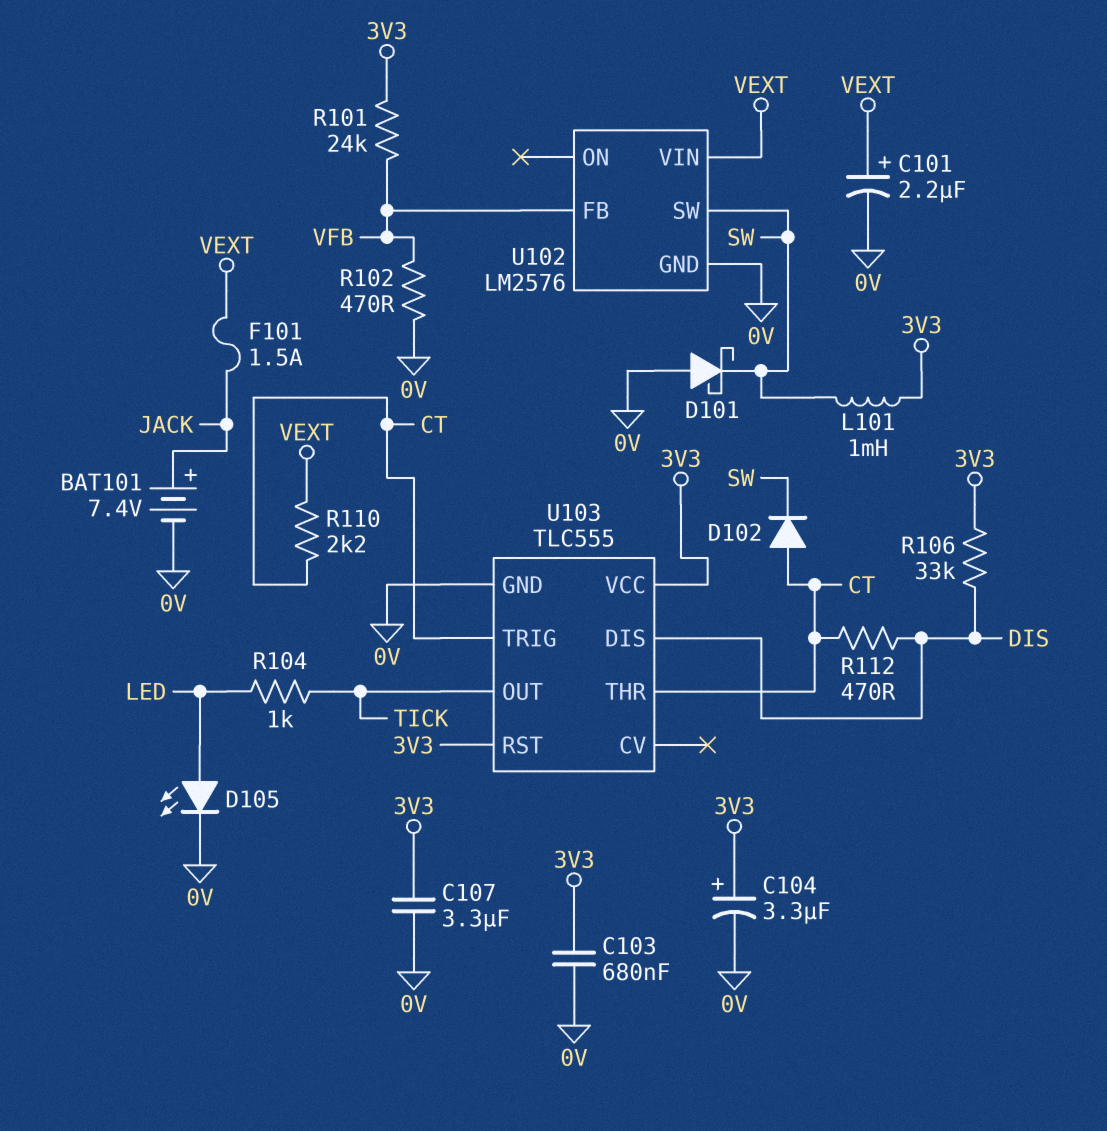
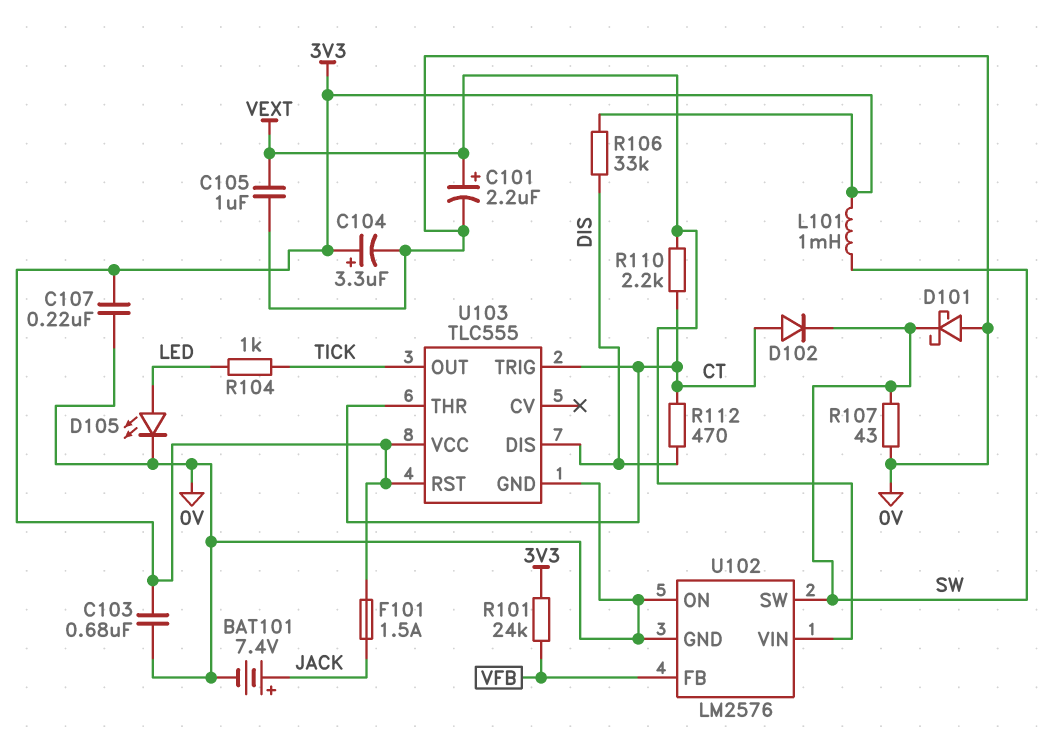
C105: none -> 1uF (0V, VEXT)
C107: 3.3uF (0V, 3V3) -> 220nF (0V, 3V3)
F101: 1.5A (JACK, VEXT) -> 1.5A (3V3, JACK)
R102: 470 (0V, VFB) -> none
R107: none -> 43 (0V, SW)
U102 pin ON: none -> 0V

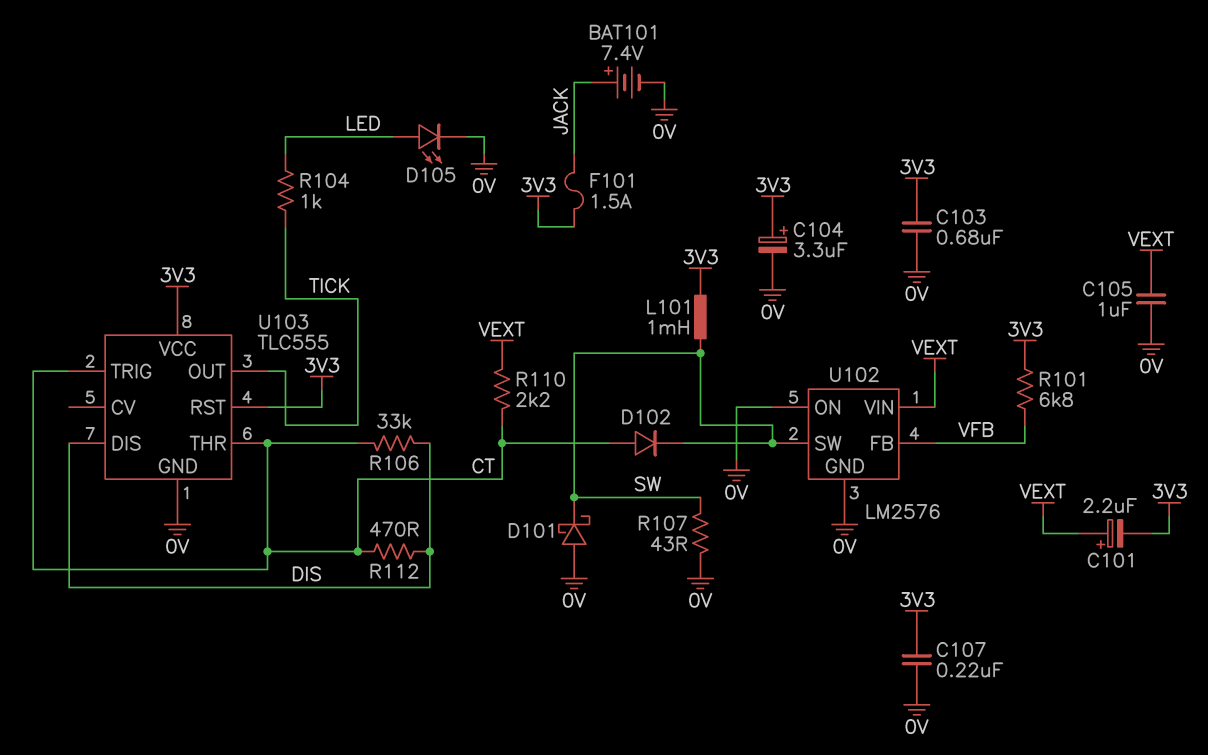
C101: 2.2uF (plus VEXT, minus 0V) -> 2.2uF (plus VEXT, minus 3V3)
R101: 24k (3V3, VFB) -> 6.8k (3V3, VFB)
R106: 33k (3V3, DIS) -> 33k (CT, DIS)

